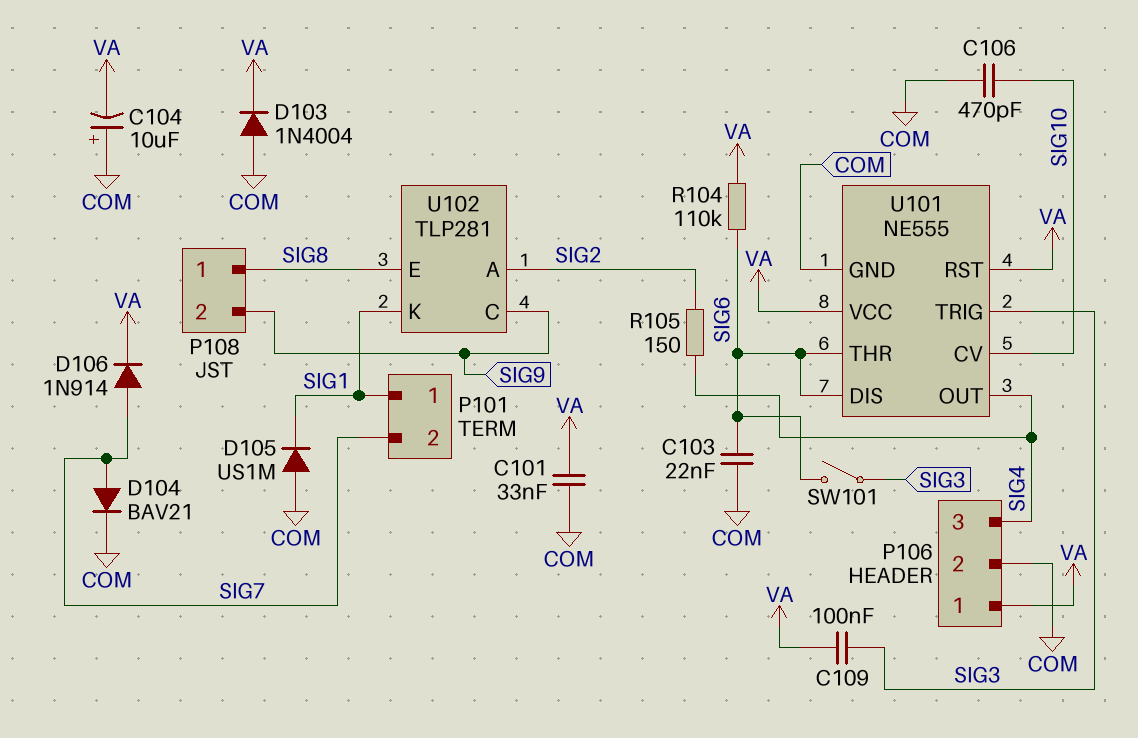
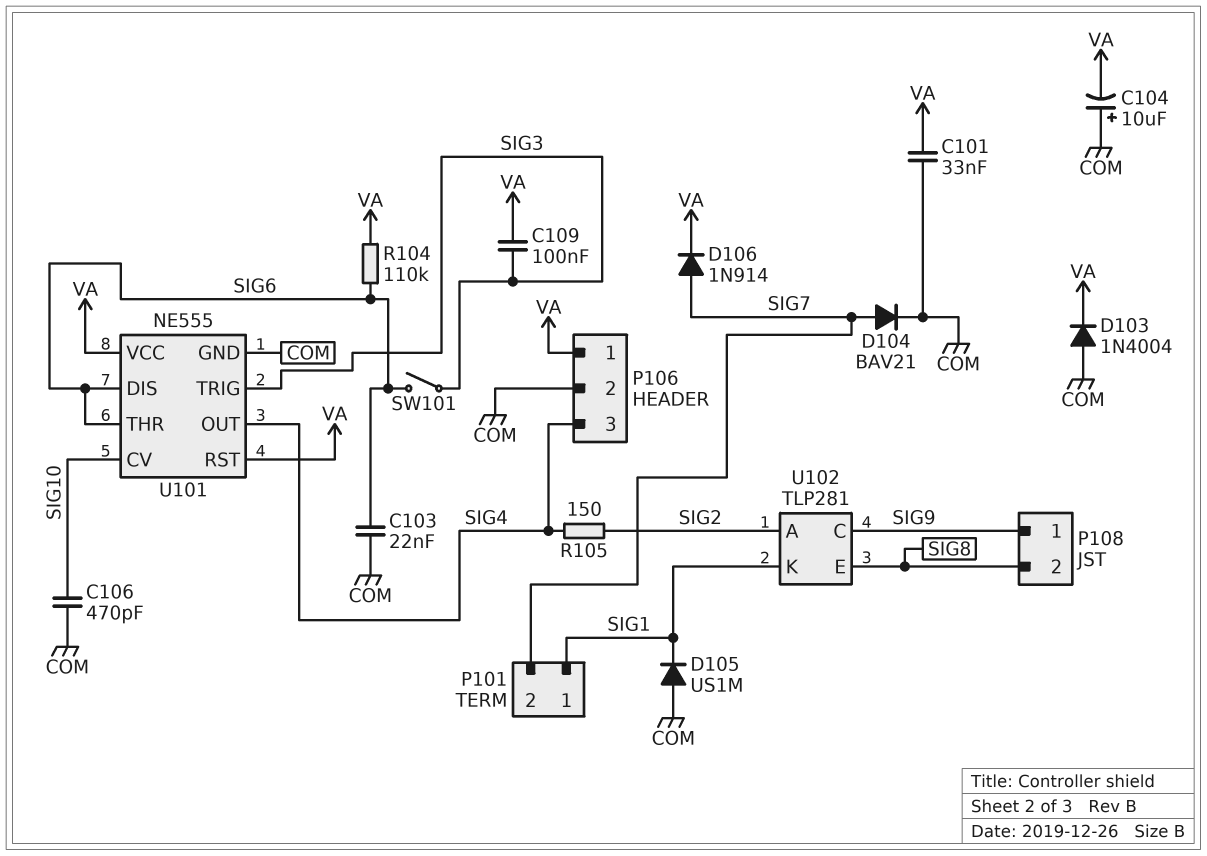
P108 pin 1: SIG8 -> SIG9
P108 pin 2: SIG9 -> SIG8

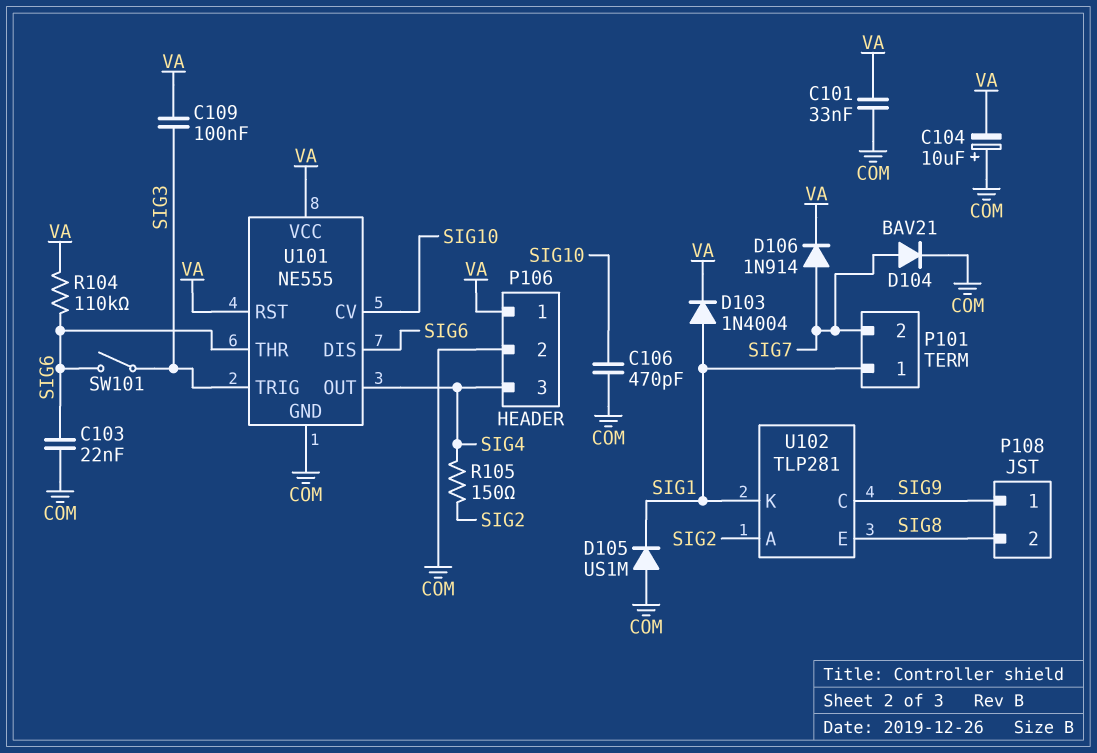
D103: diode 1N4004 (A COM, K VA) -> diode 1N4004 (A SIG1, K VA)

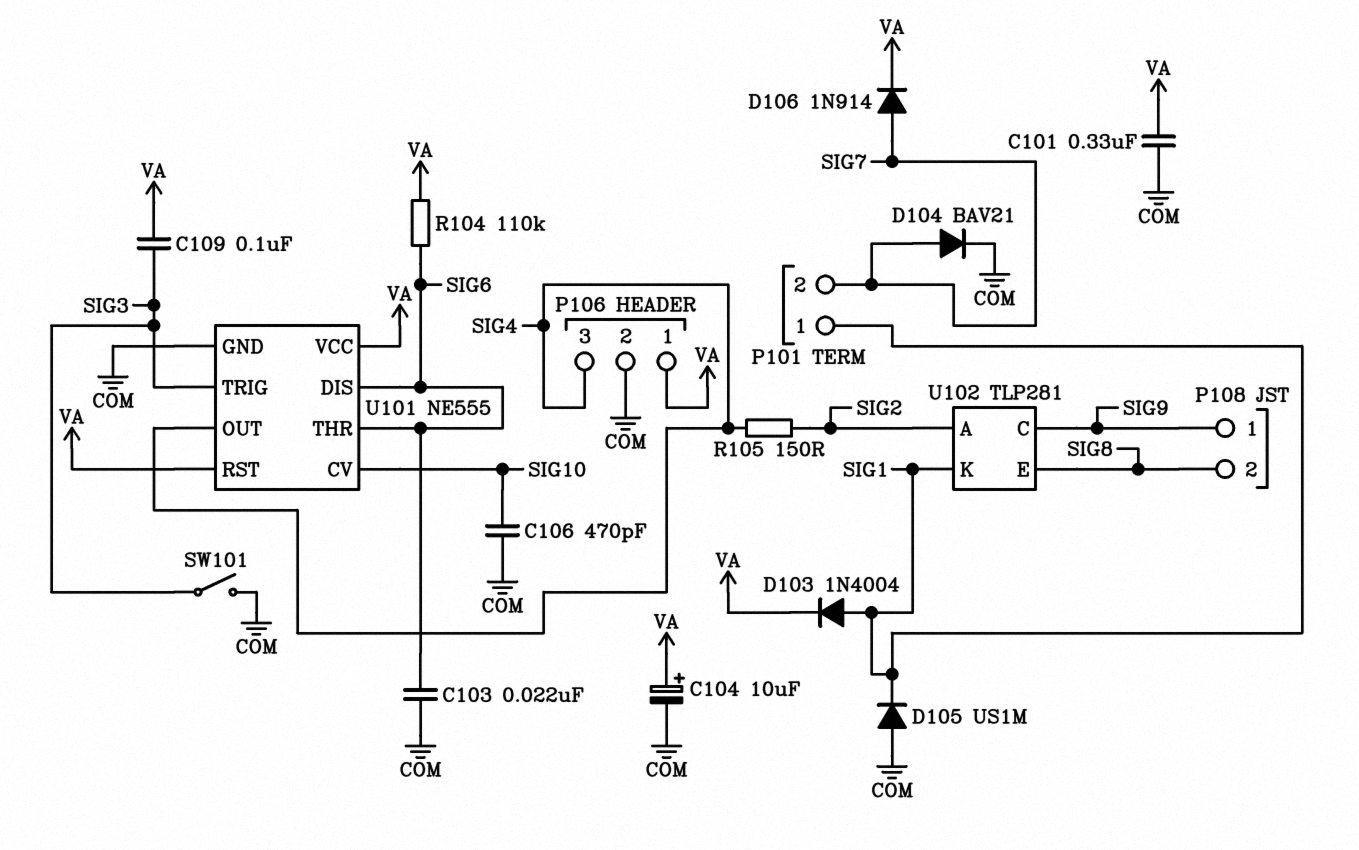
C101: 33nF (COM, VA) -> 330nF (COM, VA)
C104: 10uF (plus COM, minus VA) -> 10uF (plus VA, minus COM)
SW101: switch (SIG3, SIG6) -> switch (COM, SIG3)

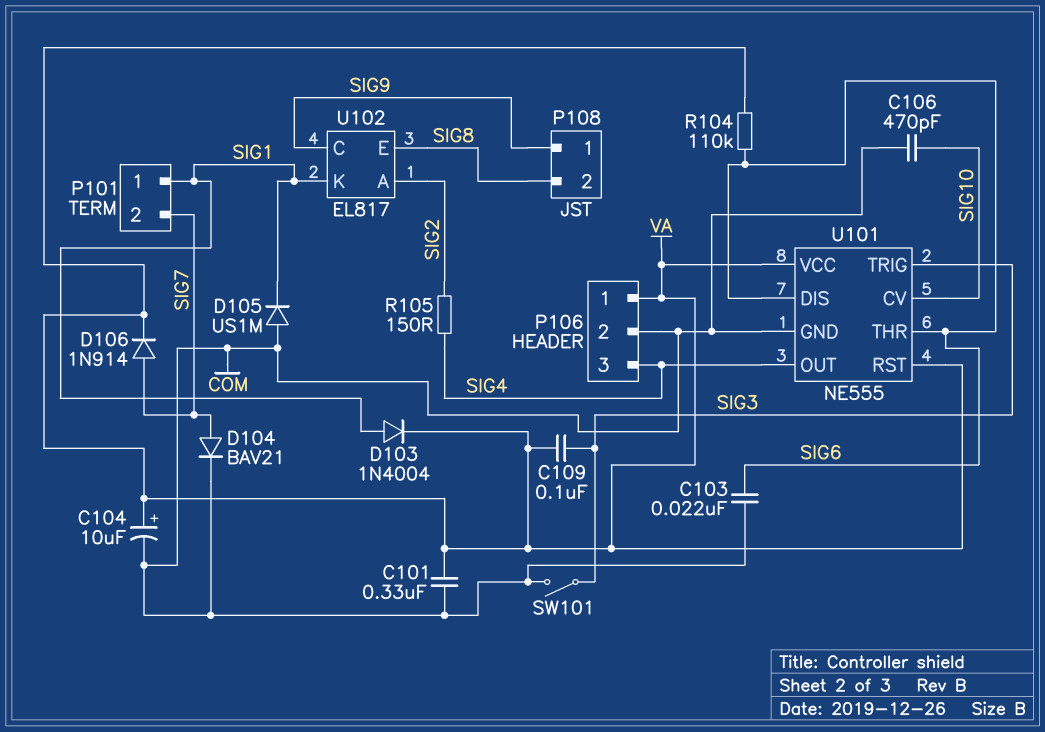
U102: TLP281 -> EL817

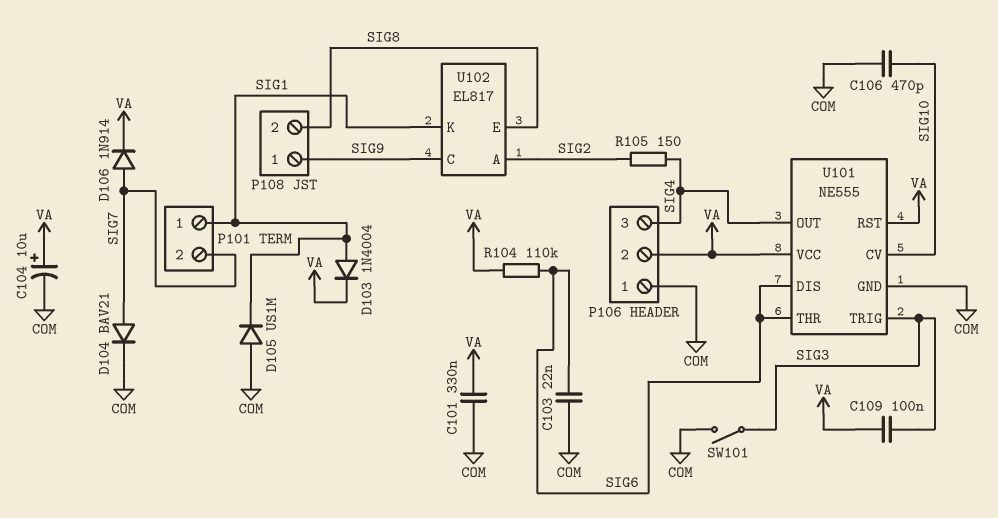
P106 pin 1: VA -> COM
P106 pin 2: COM -> VA

